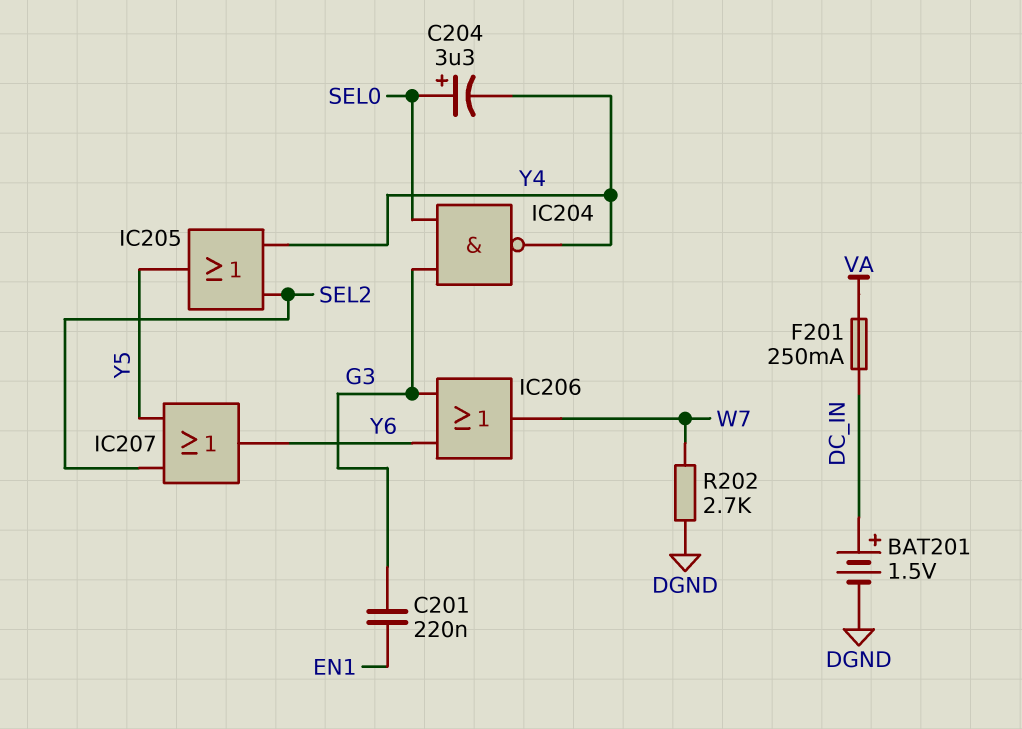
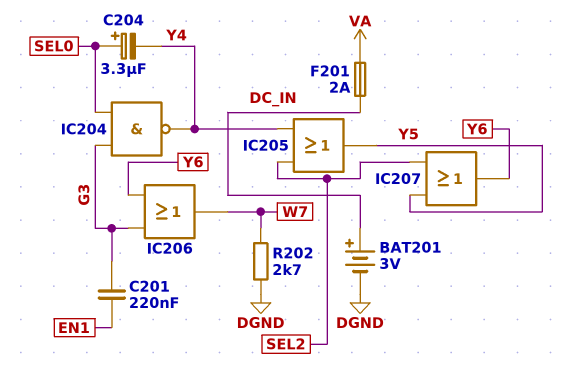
BAT201: 1.5V (plus DC_IN, minus DGND) -> 3V (plus DC_IN, minus DGND)
F201: 250mA (DC_IN, VA) -> 2A (DC_IN, VA)

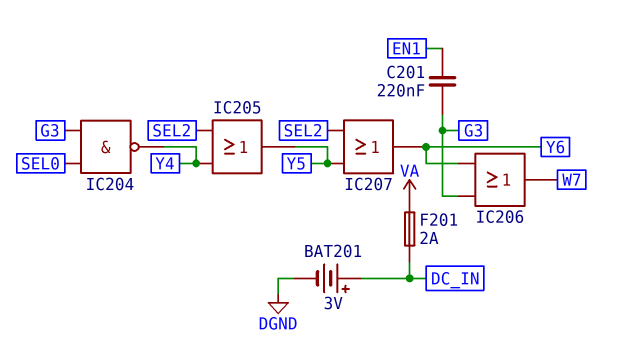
C204: 3.3uF (plus SEL0, minus Y4) -> none
R202: 2.7k (DGND, W7) -> none

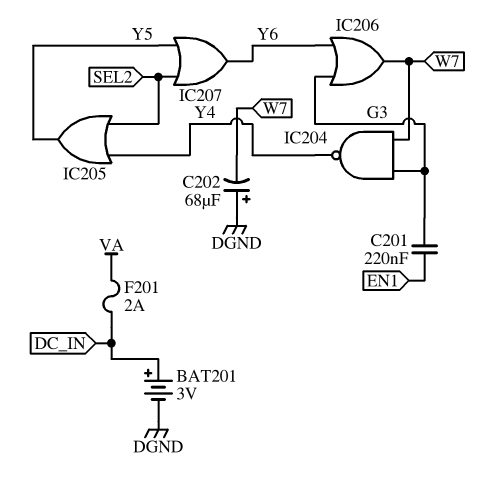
C202: none -> 68uF (plus DGND, minus W7)
IC204: NAND (in G3, in SEL0, out Y4) -> NAND (in G3, in W7, out Y4)

